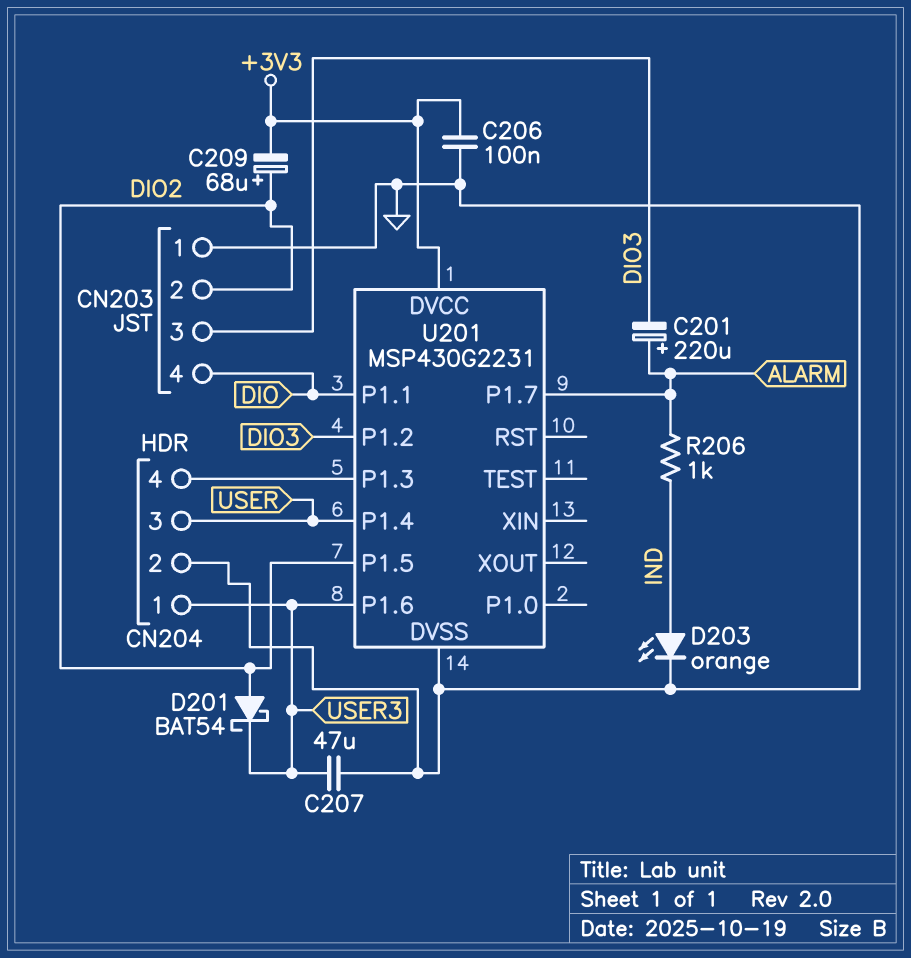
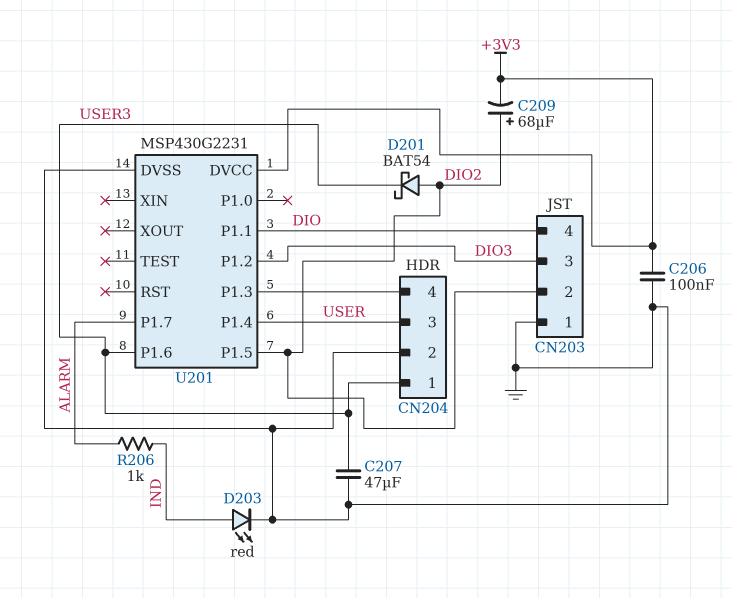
C201: 220uF (plus ALARM, minus DIO3) -> none
D203: LED orange (A IND, K GND) -> LED red (A IND, K GND)

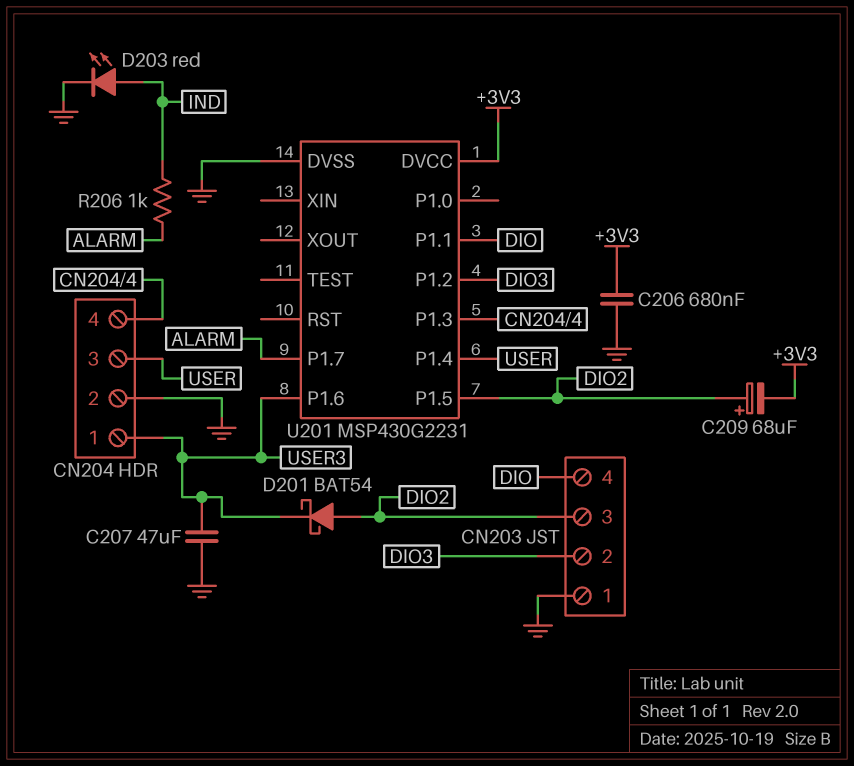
C206: 100nF (+3V3, GND) -> 680nF (+3V3, GND)
CN203 pin 2: DIO2 -> DIO3
CN203 pin 3: DIO3 -> DIO2

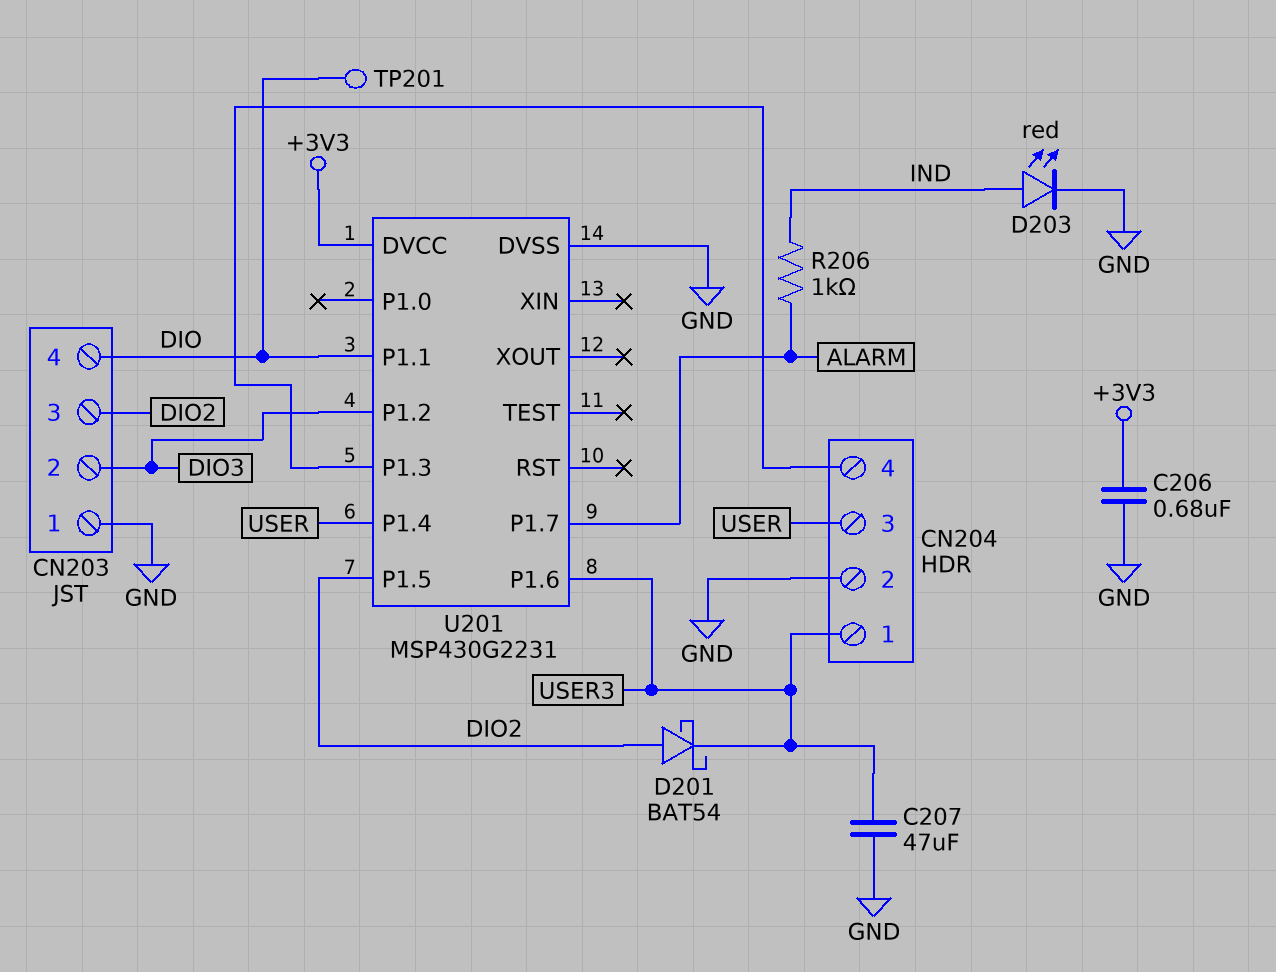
C209: 68uF (plus DIO2, minus +3V3) -> none
TP201: none -> test point (DIO)

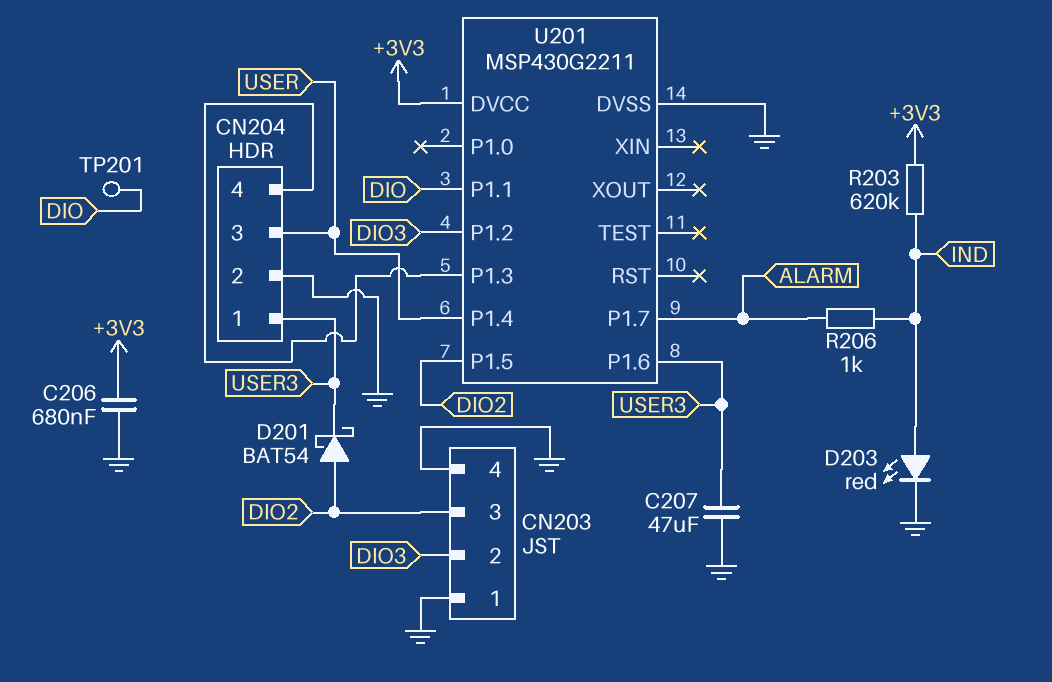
CN203 pin 4: DIO -> GND
R203: none -> 620k (+3V3, IND)
U201: MSP430G2231 -> MSP430G2211

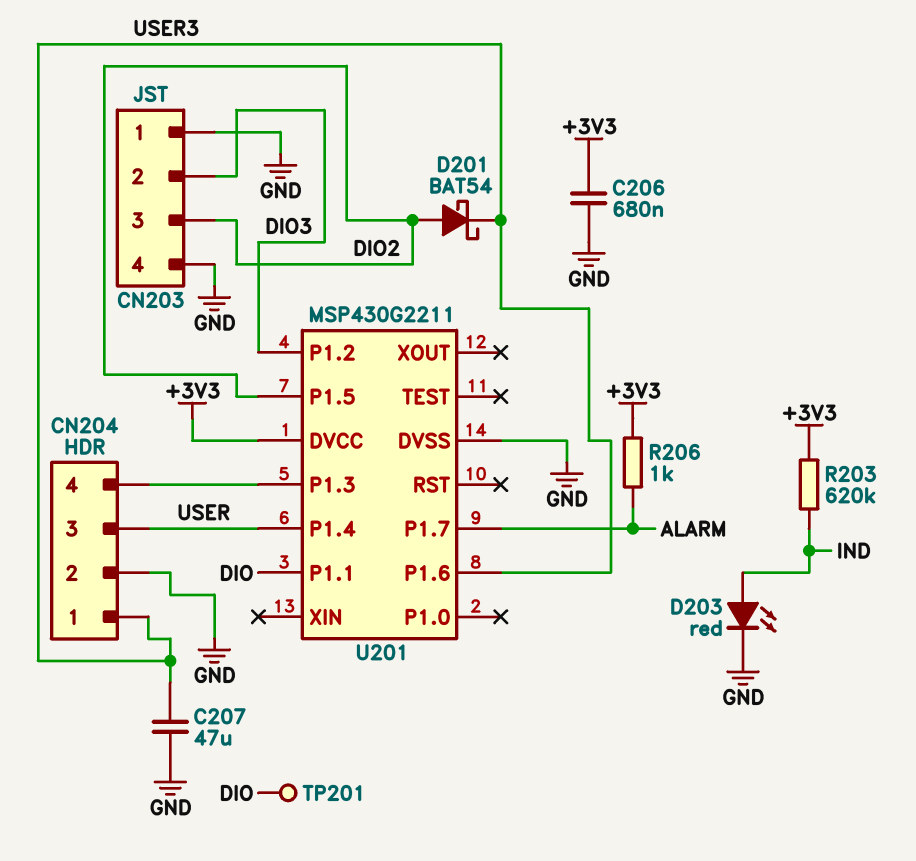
R206: 1k (ALARM, IND) -> 1k (+3V3, ALARM)

